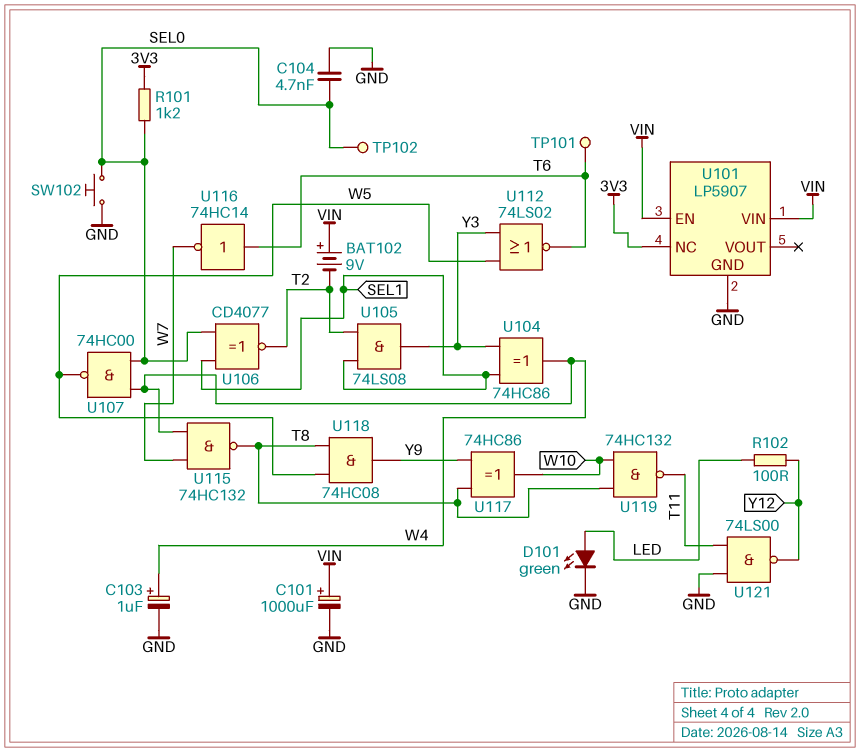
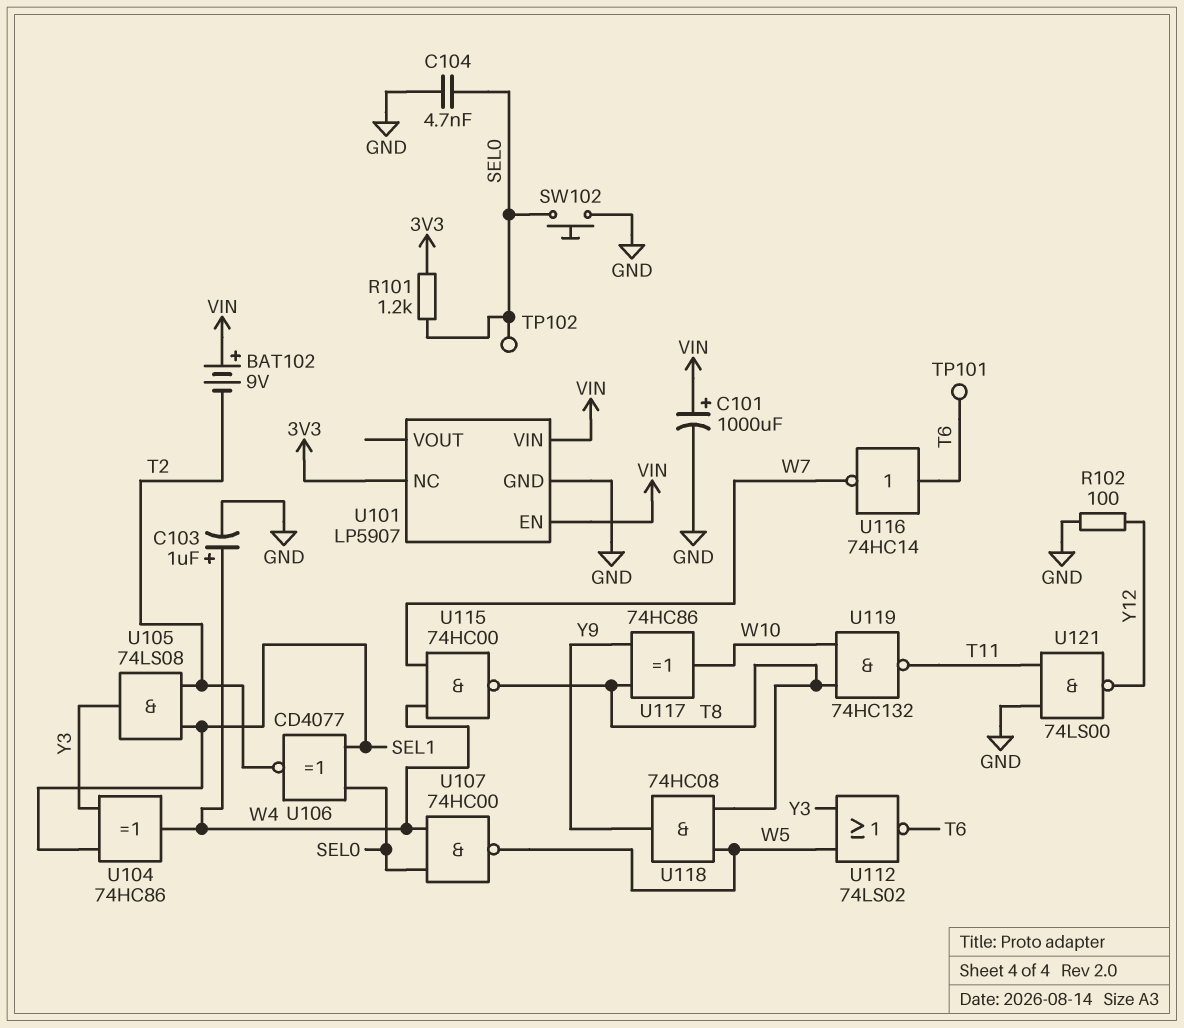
D101: LED green (A LED, K GND) -> none
R102: 100 (LED, Y12) -> 100 (GND, Y12)
U115: NAND 74HC132 (in W4, in W7, out T8) -> NAND 74HC00 (in W4, in W7, out T8)

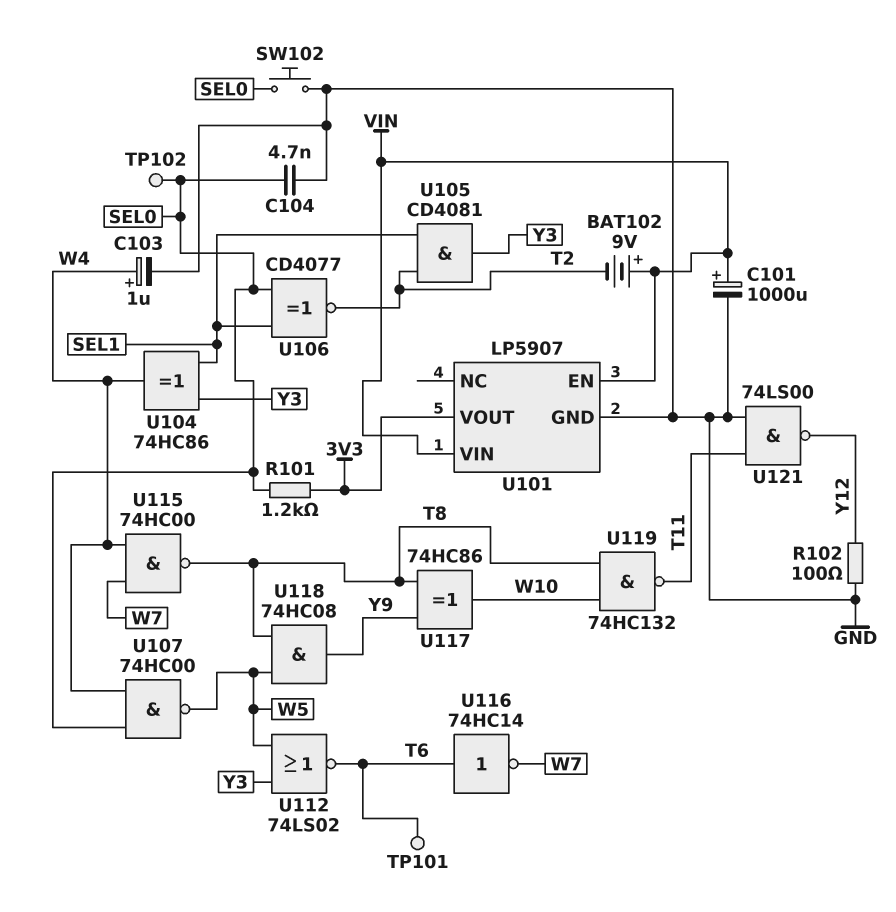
U101 pin NC: 3V3 -> none
U101 pin VOUT: none -> 3V3
U105: AND 74LS08 (in SEL1, in T2, out Y3) -> AND CD4081 (in SEL1, in T2, out Y3)

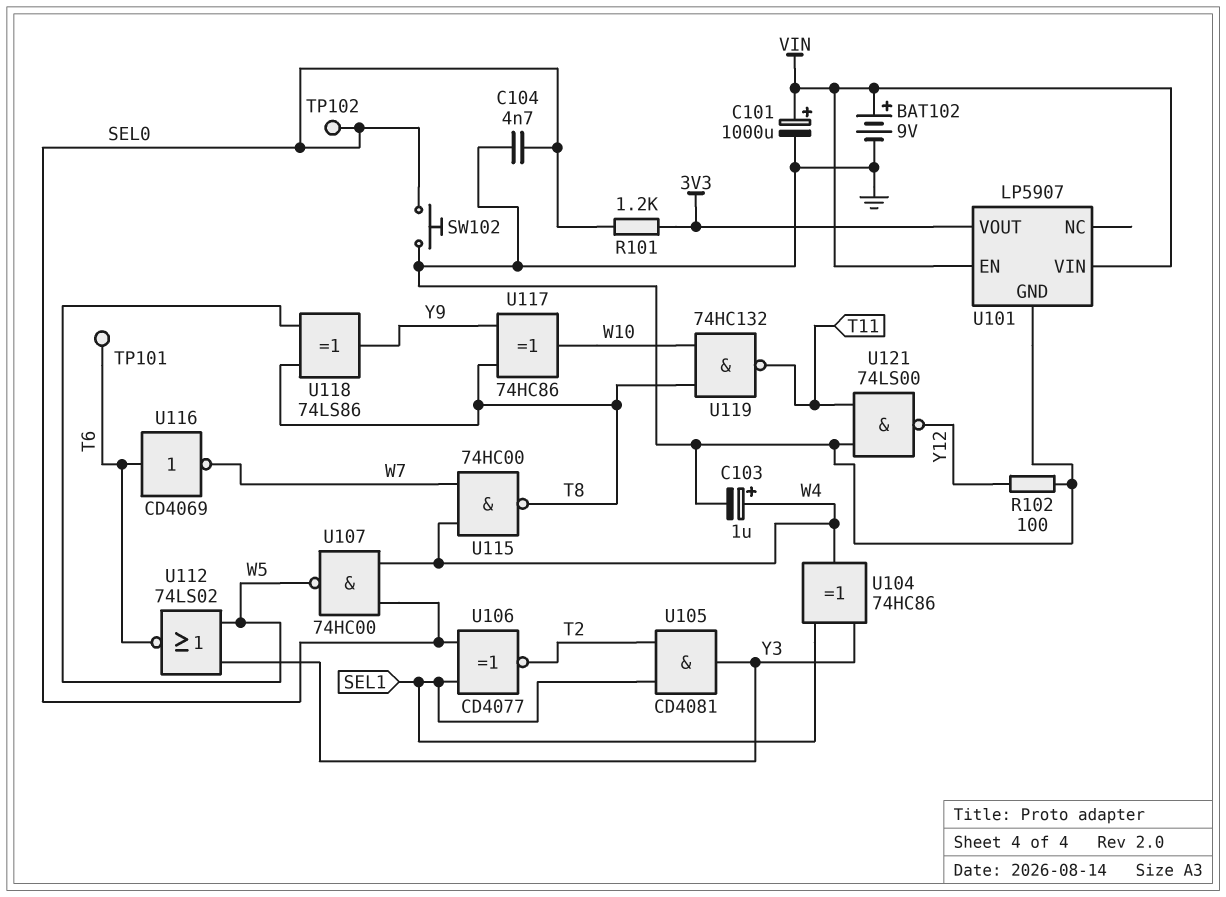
BAT102: 9V (plus VIN, minus T2) -> 9V (plus VIN, minus GND)
U116: NOT 74HC14 (in T6, out W7) -> NOT CD4069 (in T6, out W7)
U118: AND 74HC08 (in T8, in W5, out Y9) -> XOR 74LS86 (in T8, in W5, out Y9)

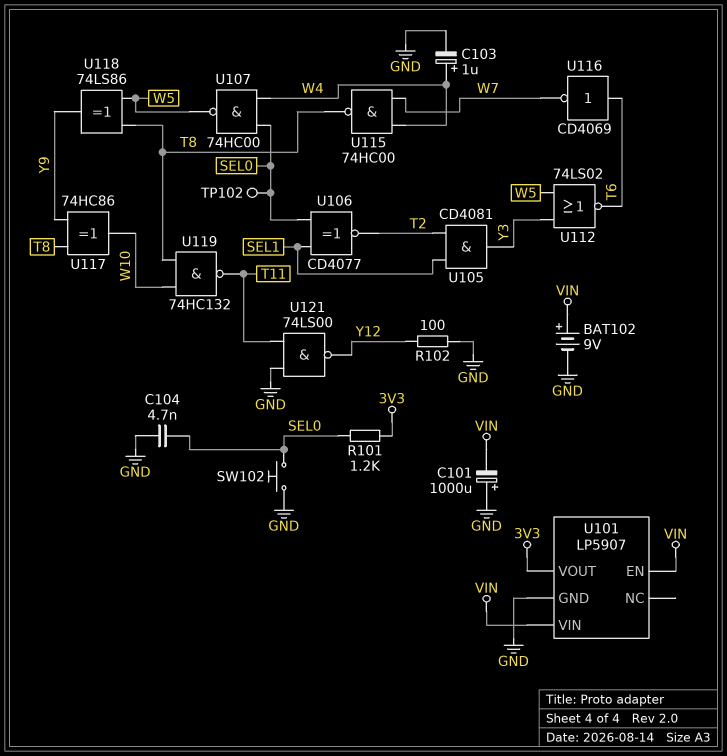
C101: 1000uF (plus VIN, minus GND) -> 1000uF (plus GND, minus VIN)
TP101: test point (T6) -> none
U104: XOR 74HC86 (in SEL1, in Y3, out W4) -> none

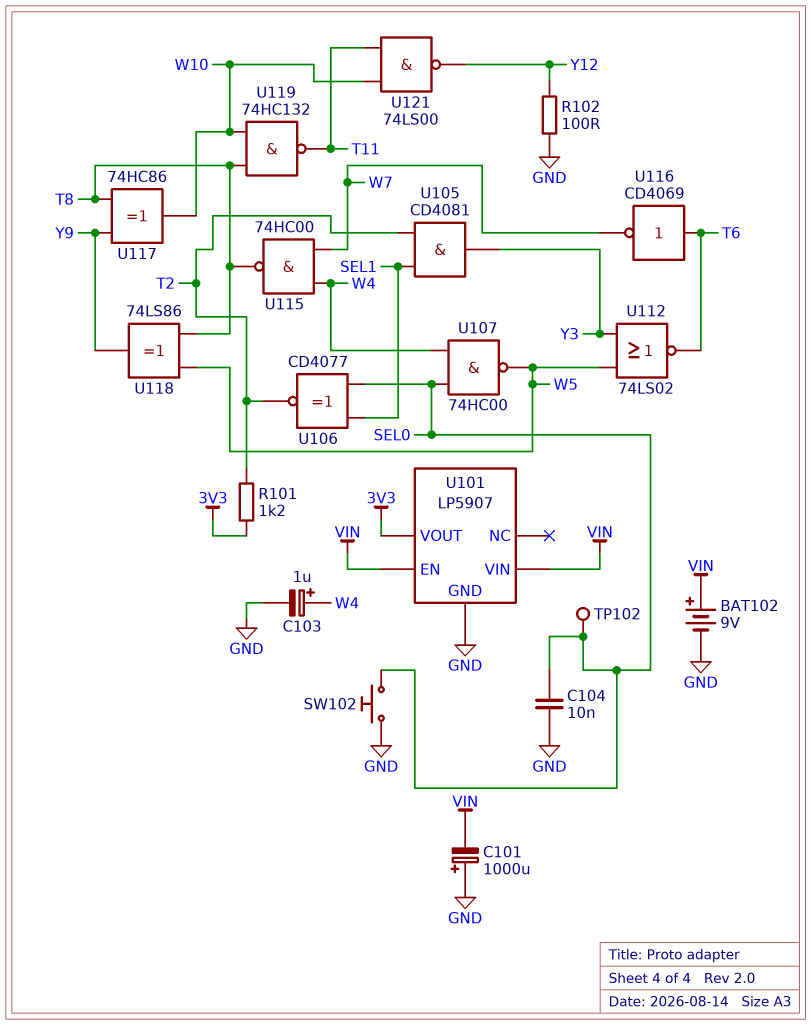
C104: 4.7nF (GND, SEL0) -> 10nF (GND, SEL0)
R101: 1.2k (3V3, SEL0) -> 1.2k (3V3, T2)
U121: NAND 74LS00 (in GND, in T11, out Y12) -> NAND 74LS00 (in T11, in W10, out Y12)

